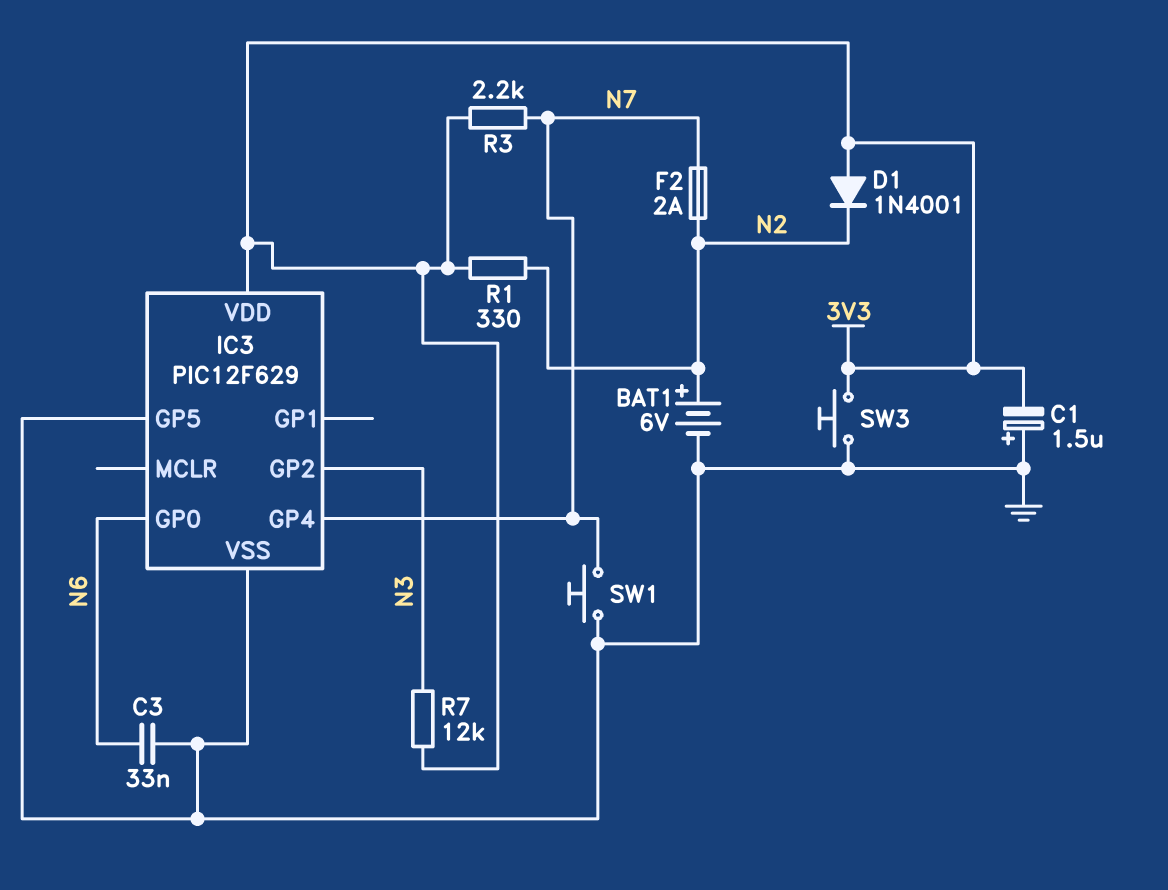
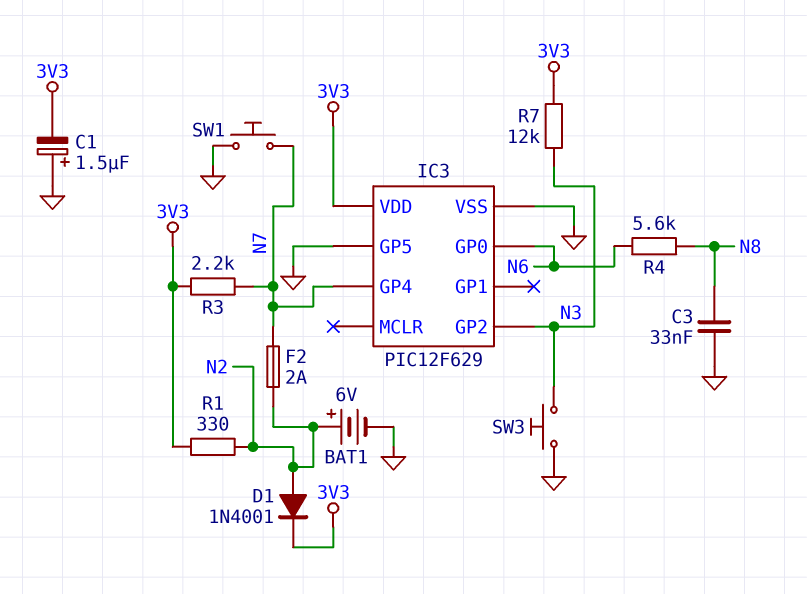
C3: 33nF (GND, N6) -> 33nF (GND, N8)
D1: diode 1N4001 (A 3V3, K N2) -> diode 1N4001 (A N2, K 3V3)
R4: none -> 5.6k (N6, N8)
SW3: button (3V3, GND) -> button (GND, N3)

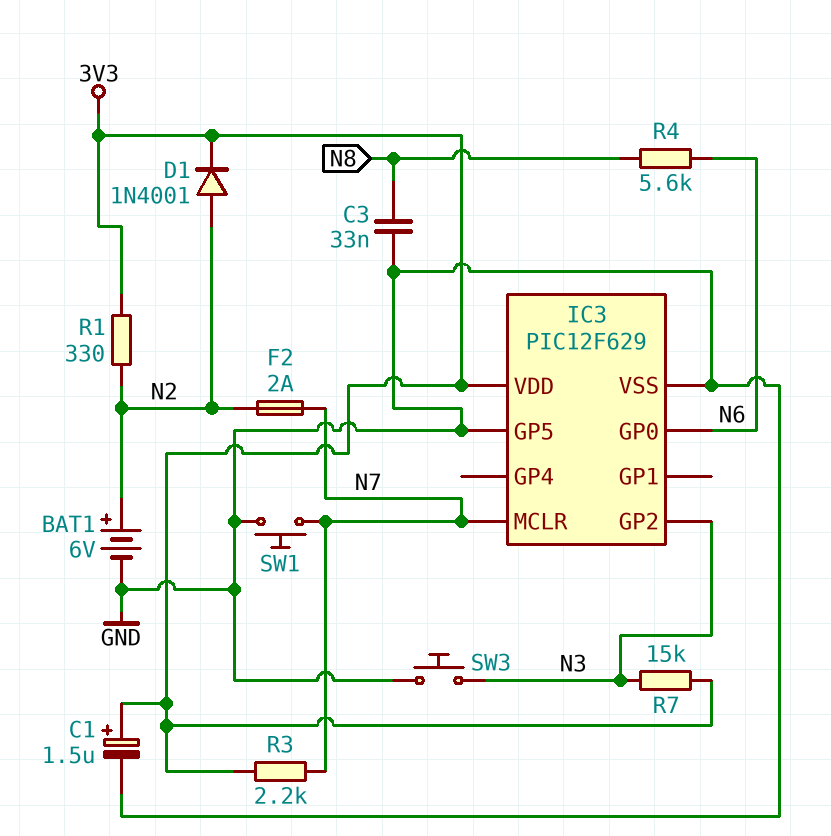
C1: 1.5uF (plus GND, minus 3V3) -> 1.5uF (plus 3V3, minus GND)
IC3 pin GP4: N7 -> none
IC3 pin MCLR: none -> N7
R7: 12k (3V3, N3) -> 15k (3V3, N3)

